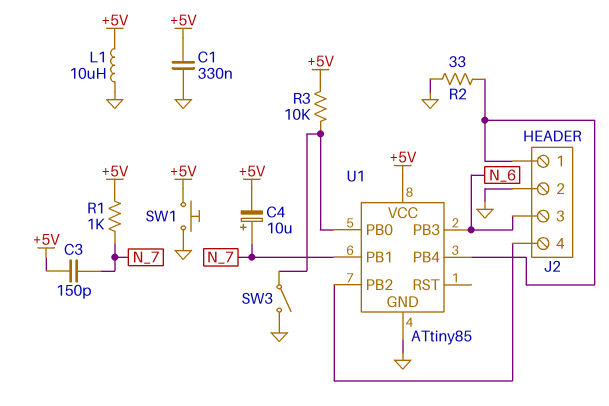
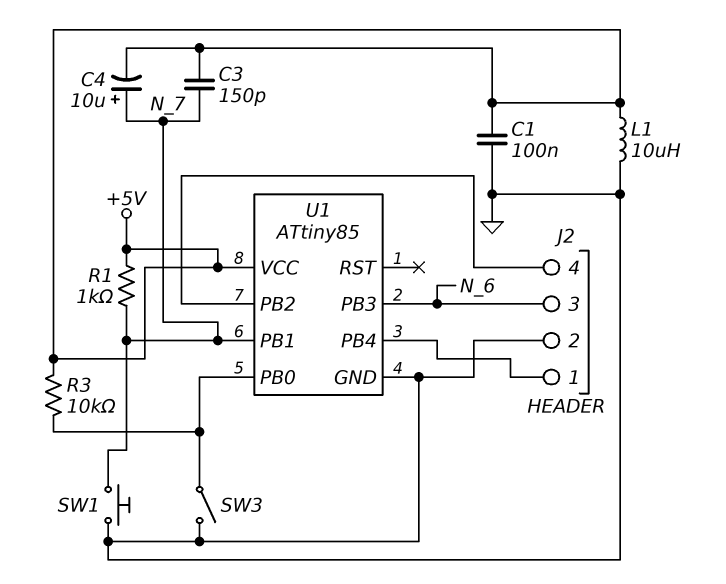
C1: 330nF (+5V, GND) -> 100nF (+5V, GND)
R2: 33 (GND, J2/1) -> none
SW1: button (+5V, GND) -> button (GND, N_7)

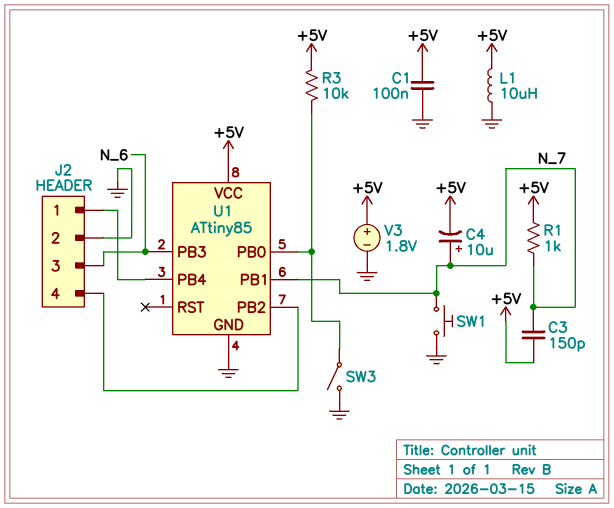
V3: none -> 1.8V (plus +5V, minus GND)

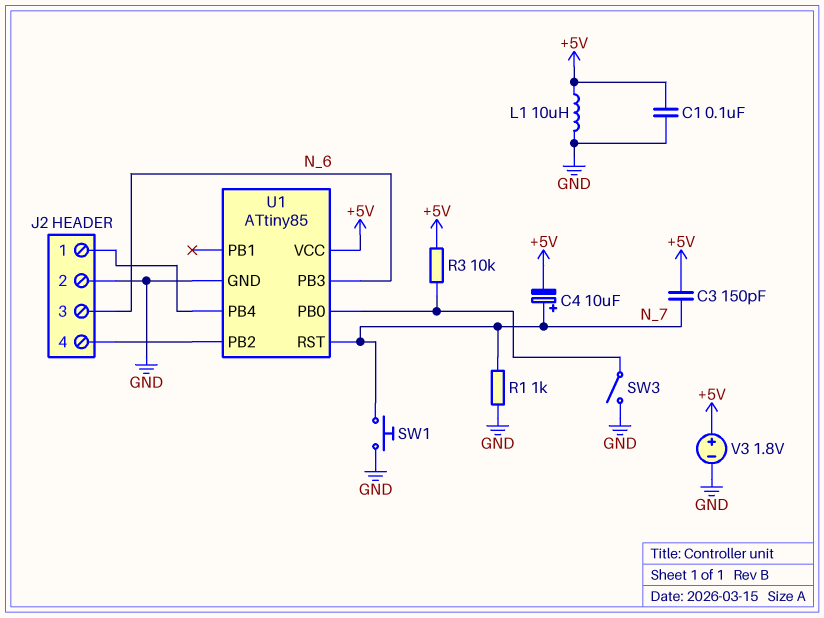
R1: 1k (+5V, N_7) -> 1k (GND, N_7)
U1 pin PB1: N_7 -> none
U1 pin RST: none -> N_7

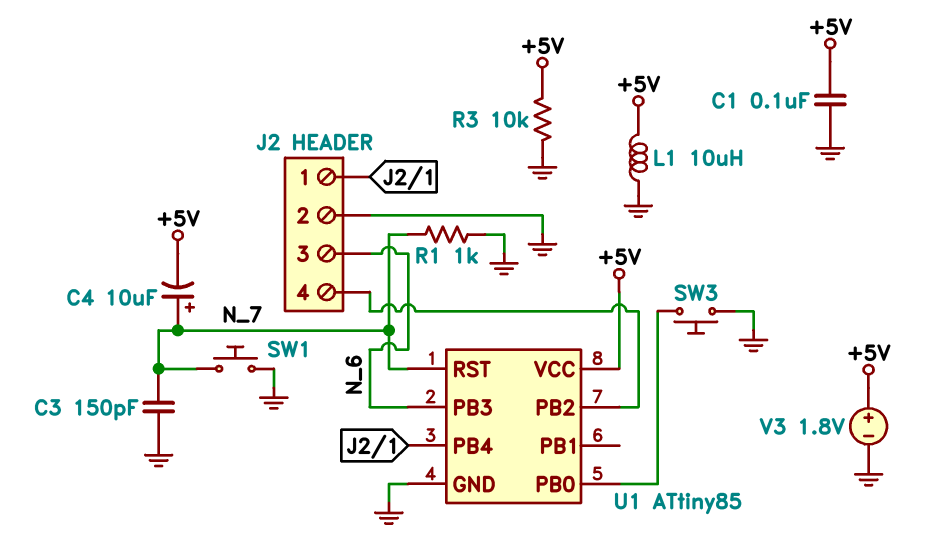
C3: 150pF (+5V, N_7) -> 150pF (GND, N_7)
R3: 10k (+5V, U1/PB0) -> 10k (+5V, GND)
SW3: switch (GND, U1/PB0) -> button (GND, U1/PB0)

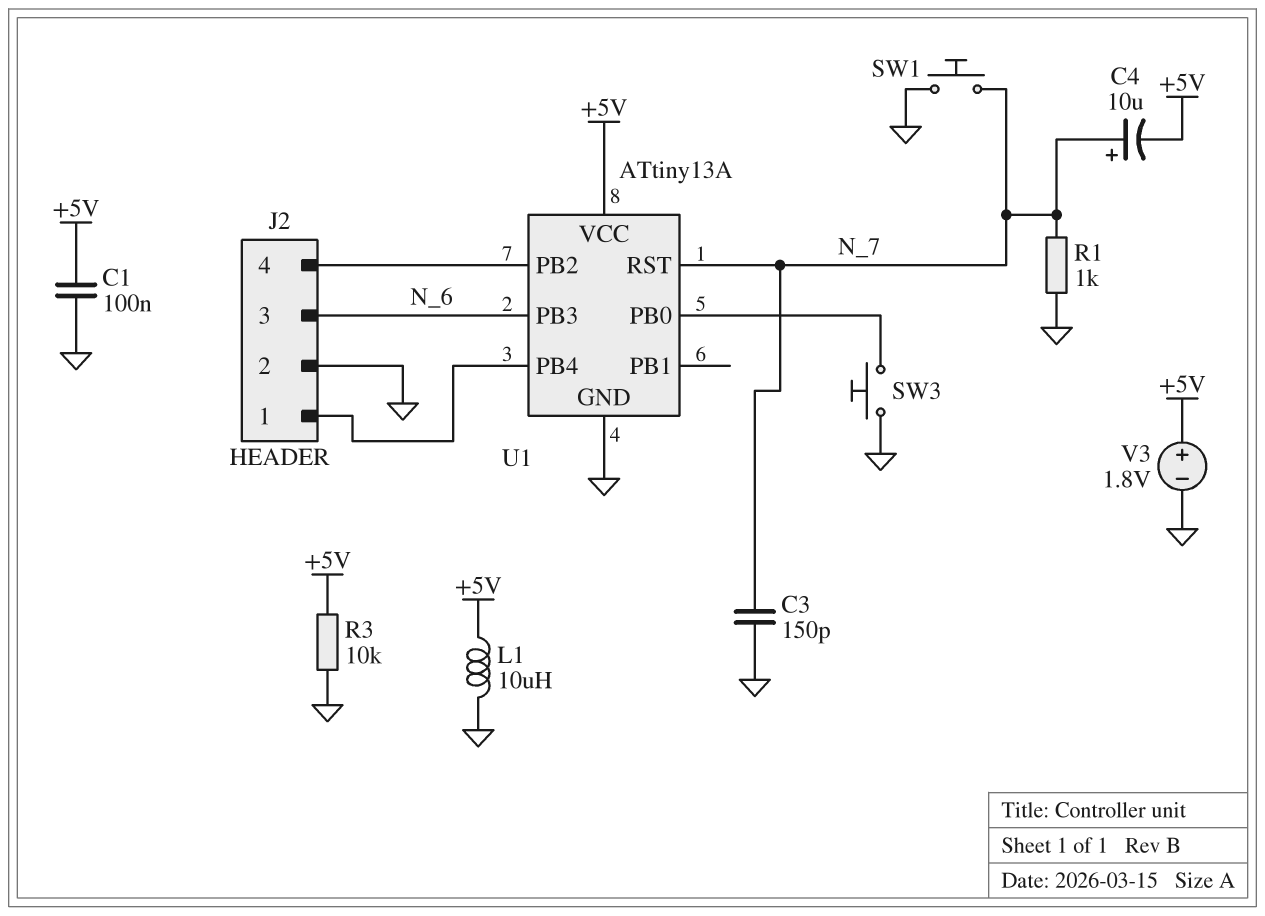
U1: ATtiny85 -> ATtiny13A

